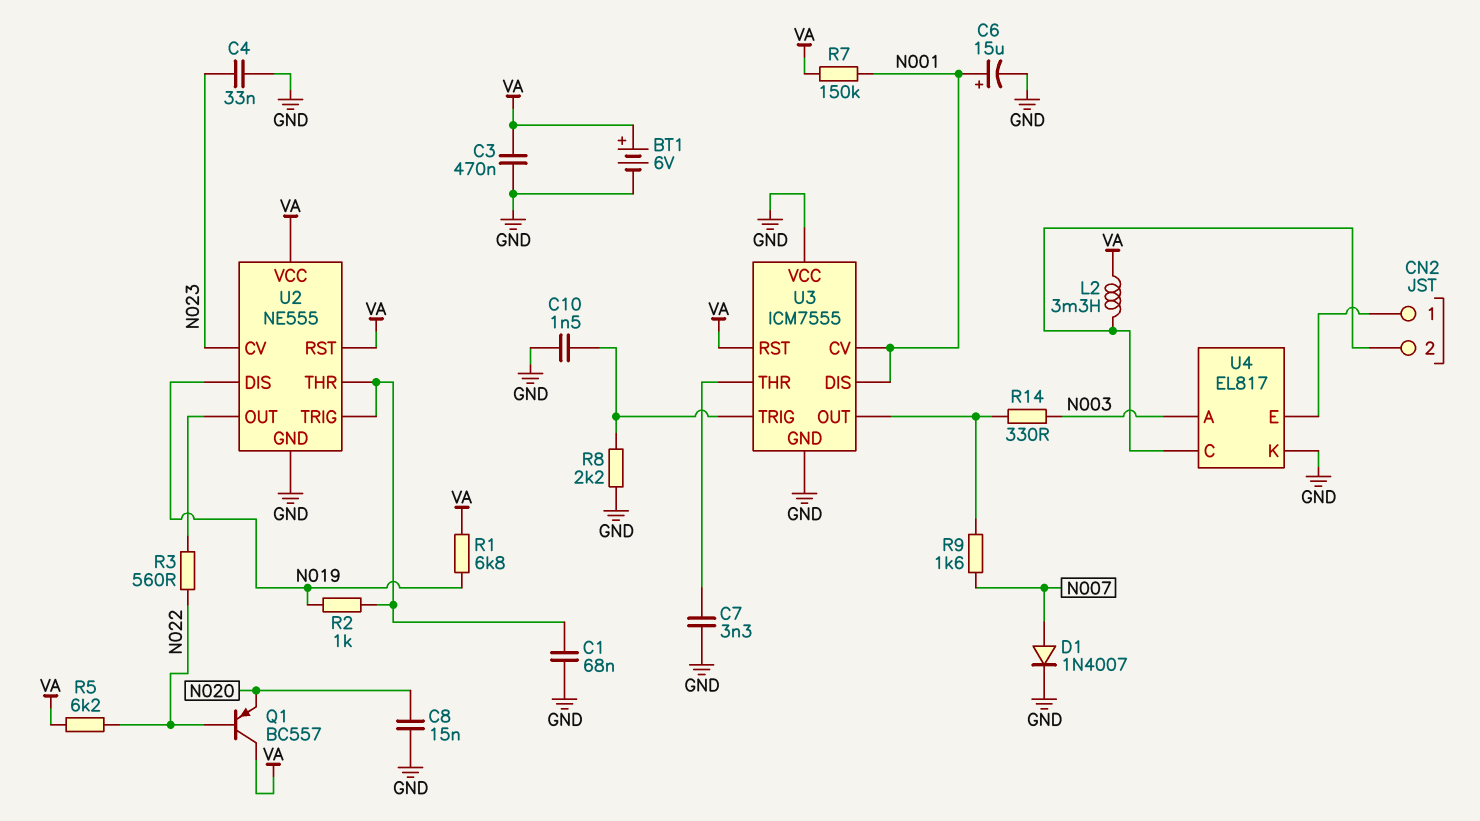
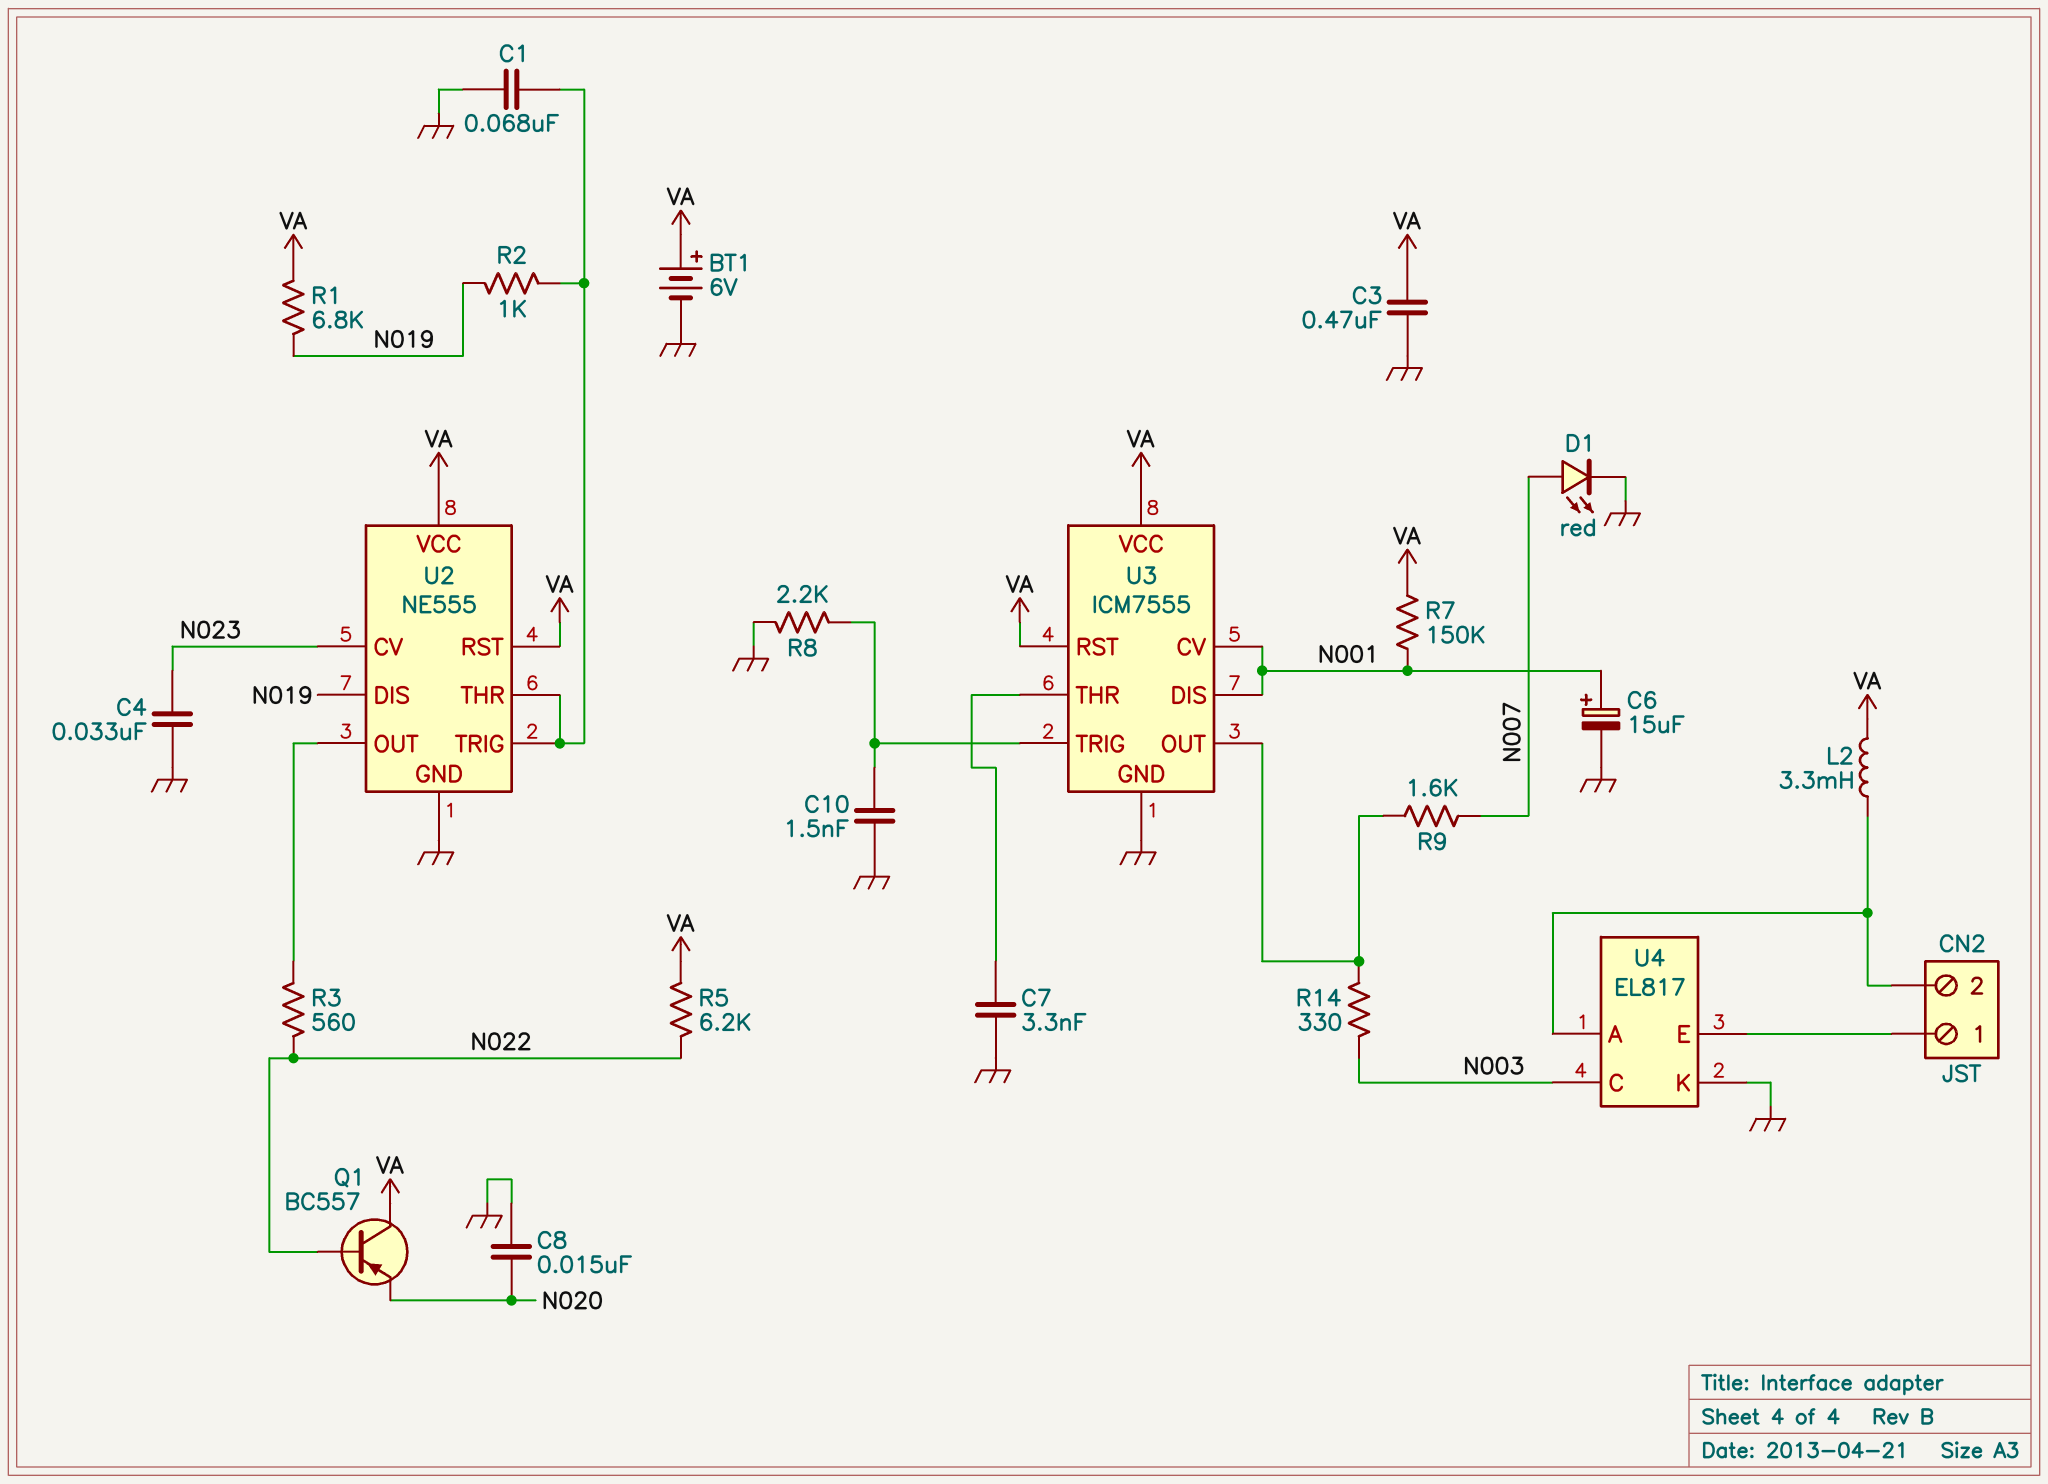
D1: diode 1N4007 (A N007, K GND) -> LED red (A N007, K GND)
U3 pin VCC: GND -> VA
U4 pin A: N003 -> CN2/2
U4 pin C: CN2/2 -> N003

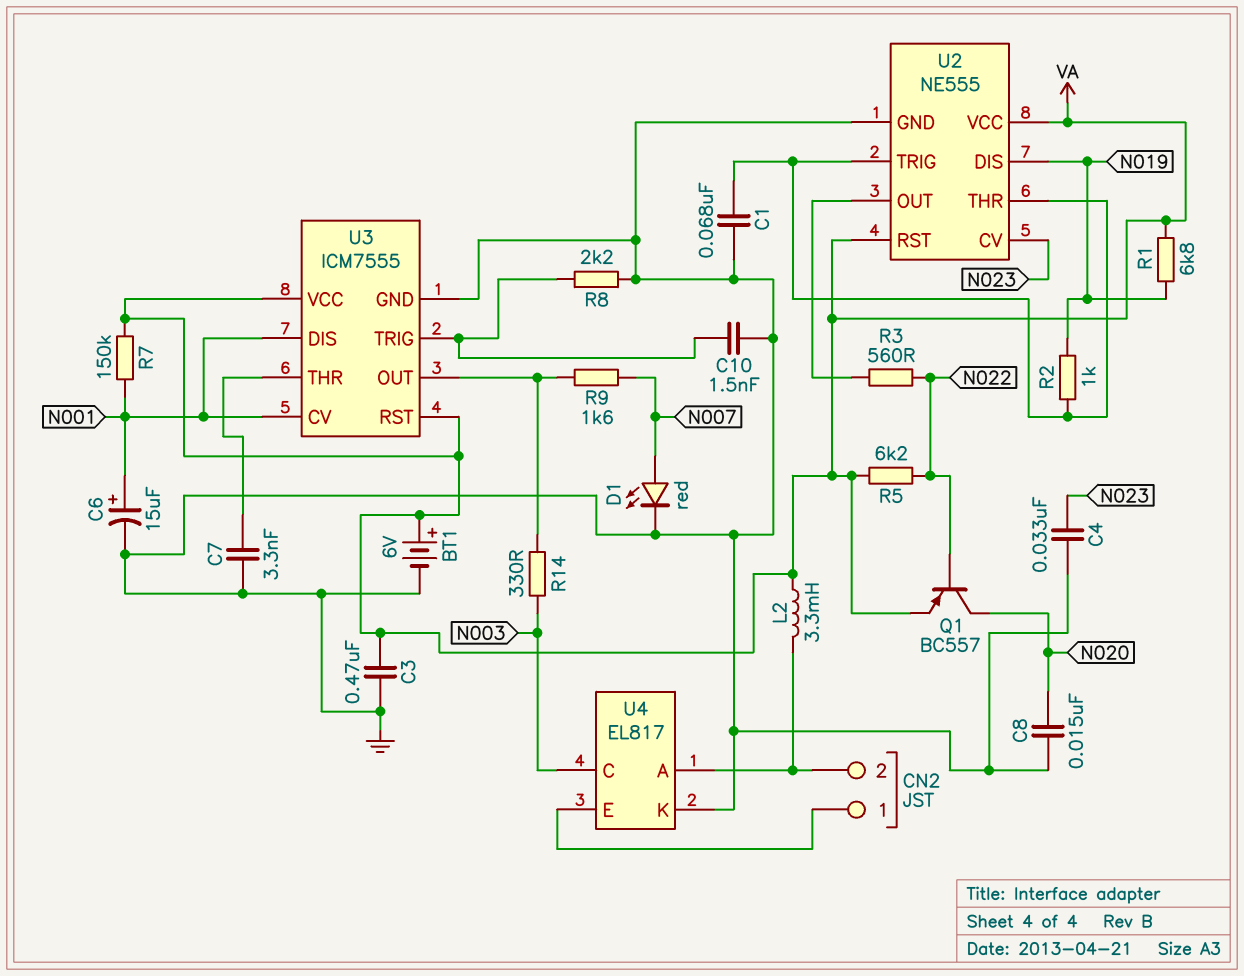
Q1: PNP BC557 (B N022, C VA, E N020) -> PNP BC557 (B N022, C N020, E VA)

